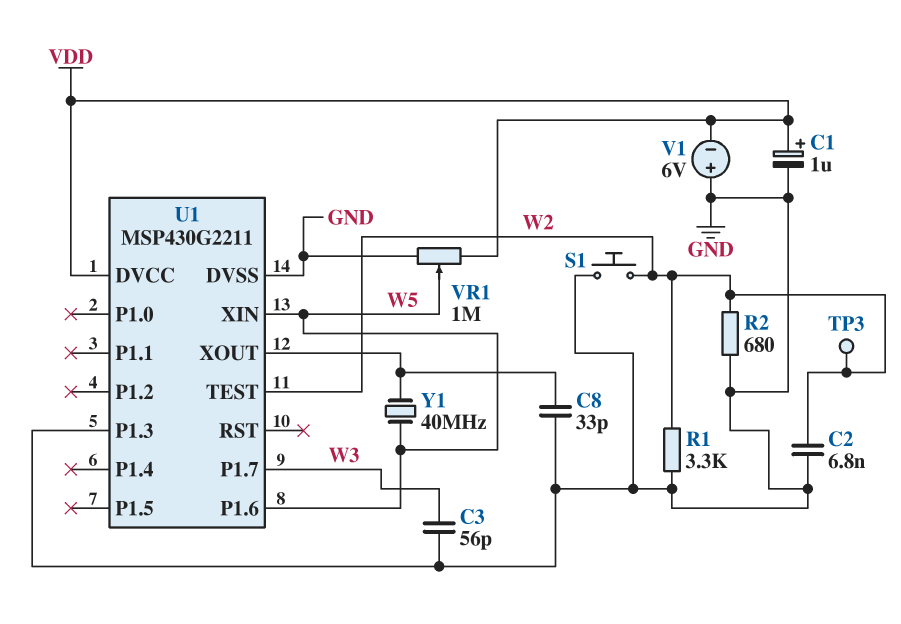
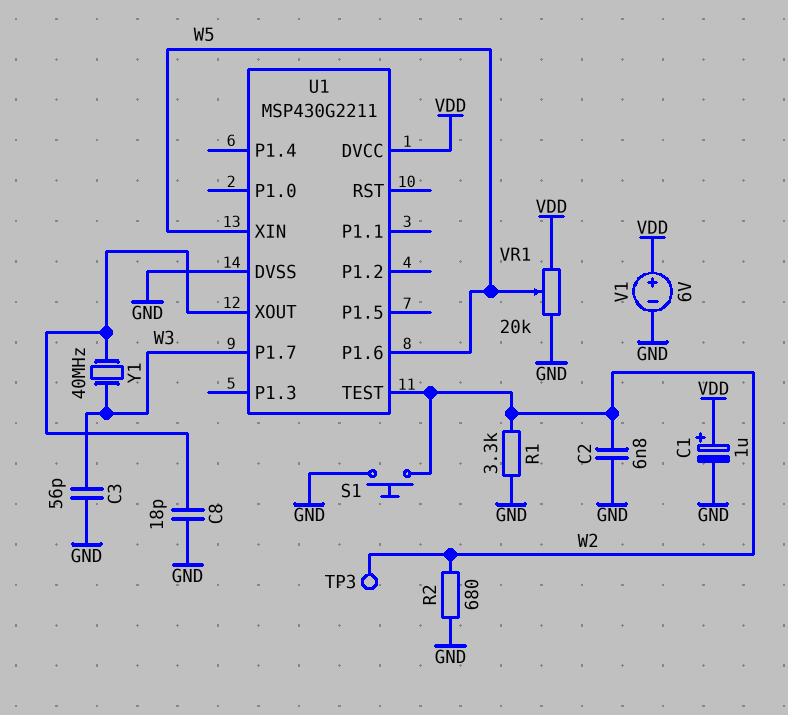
C8: 33pF (GND, U1/XOUT) -> 18pF (GND, U1/XOUT)
U1 pin P1.3: GND -> none
V1: 6V (plus GND, minus VDD) -> 6V (plus VDD, minus GND)
VR1: 1M (GND, VDD, wiper W5) -> 20k (GND, VDD, wiper W5)
Y1: 40MHz (U1/XOUT, W5) -> 40MHz (U1/XOUT, W3)

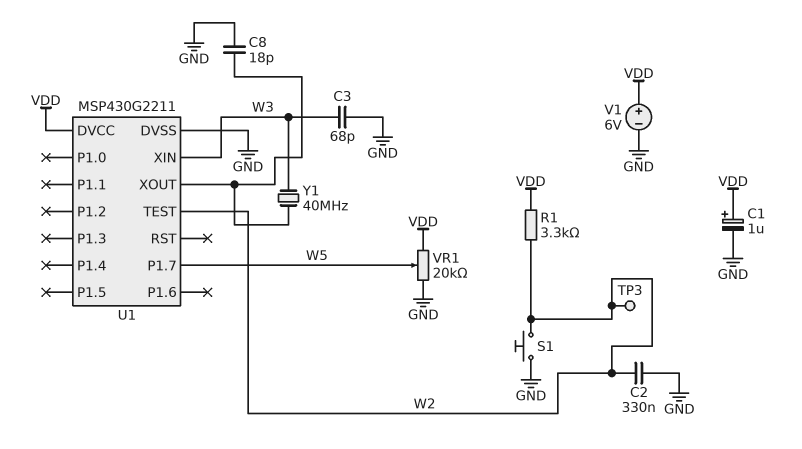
C2: 6.8nF (GND, W2) -> 330nF (GND, W2)
C3: 56pF (GND, W3) -> 68pF (GND, W3)
R1: 3.3k (GND, W2) -> 3.3k (VDD, W2)
R2: 680 (GND, W2) -> none
U1 pin P1.6: W5 -> none
U1 pin P1.7: W3 -> W5
U1 pin XIN: W5 -> W3

